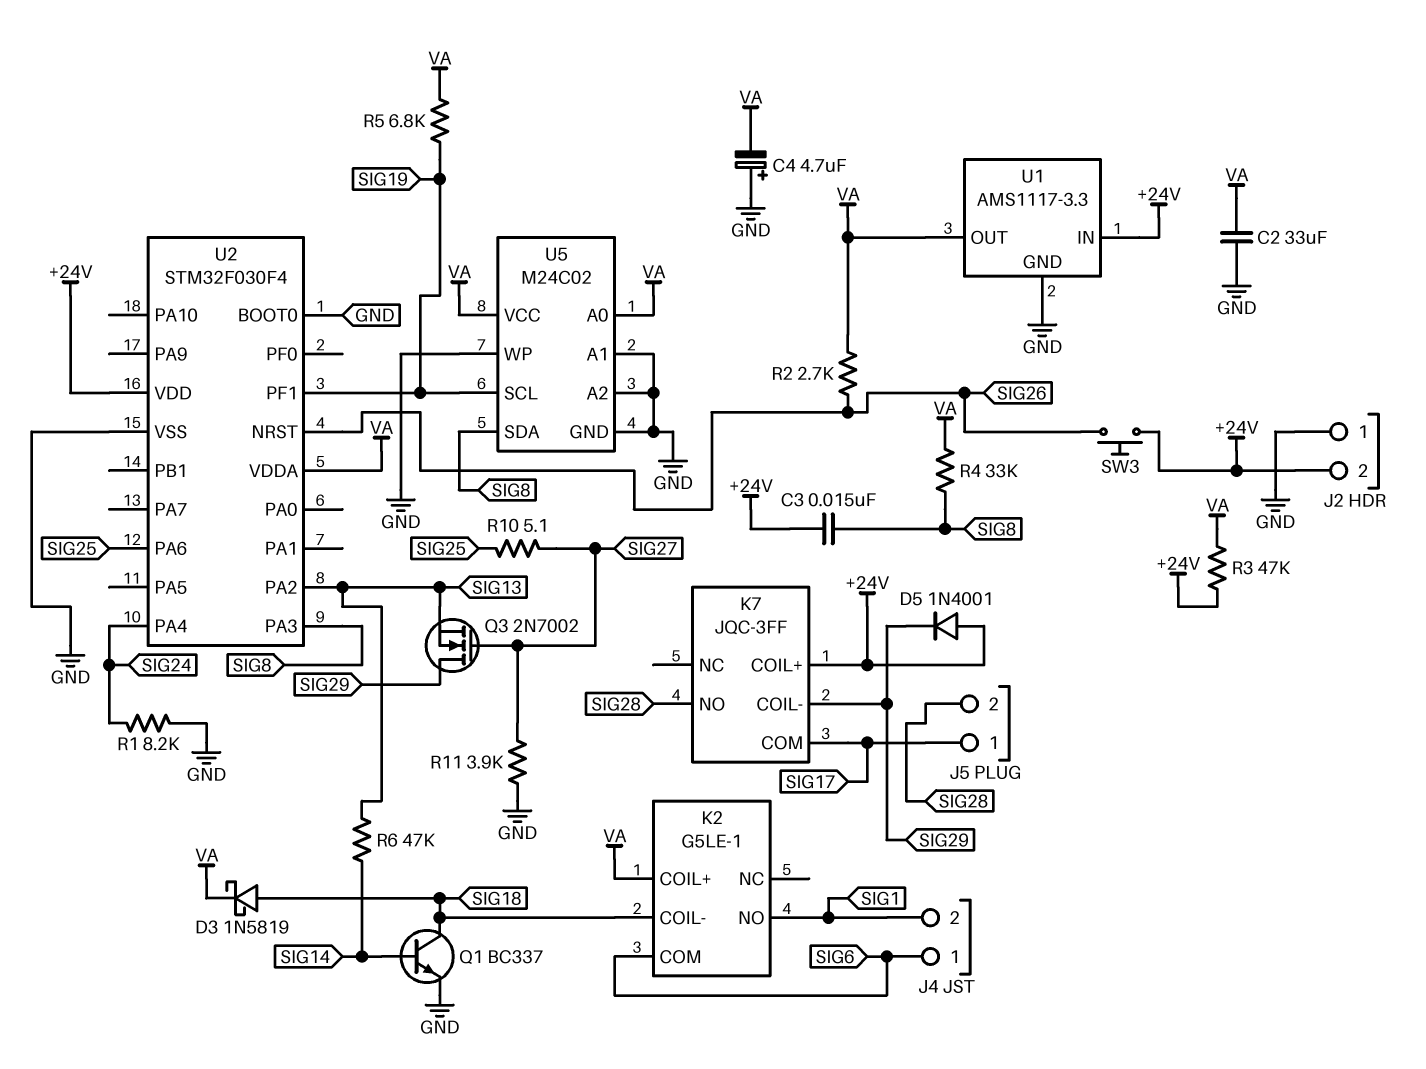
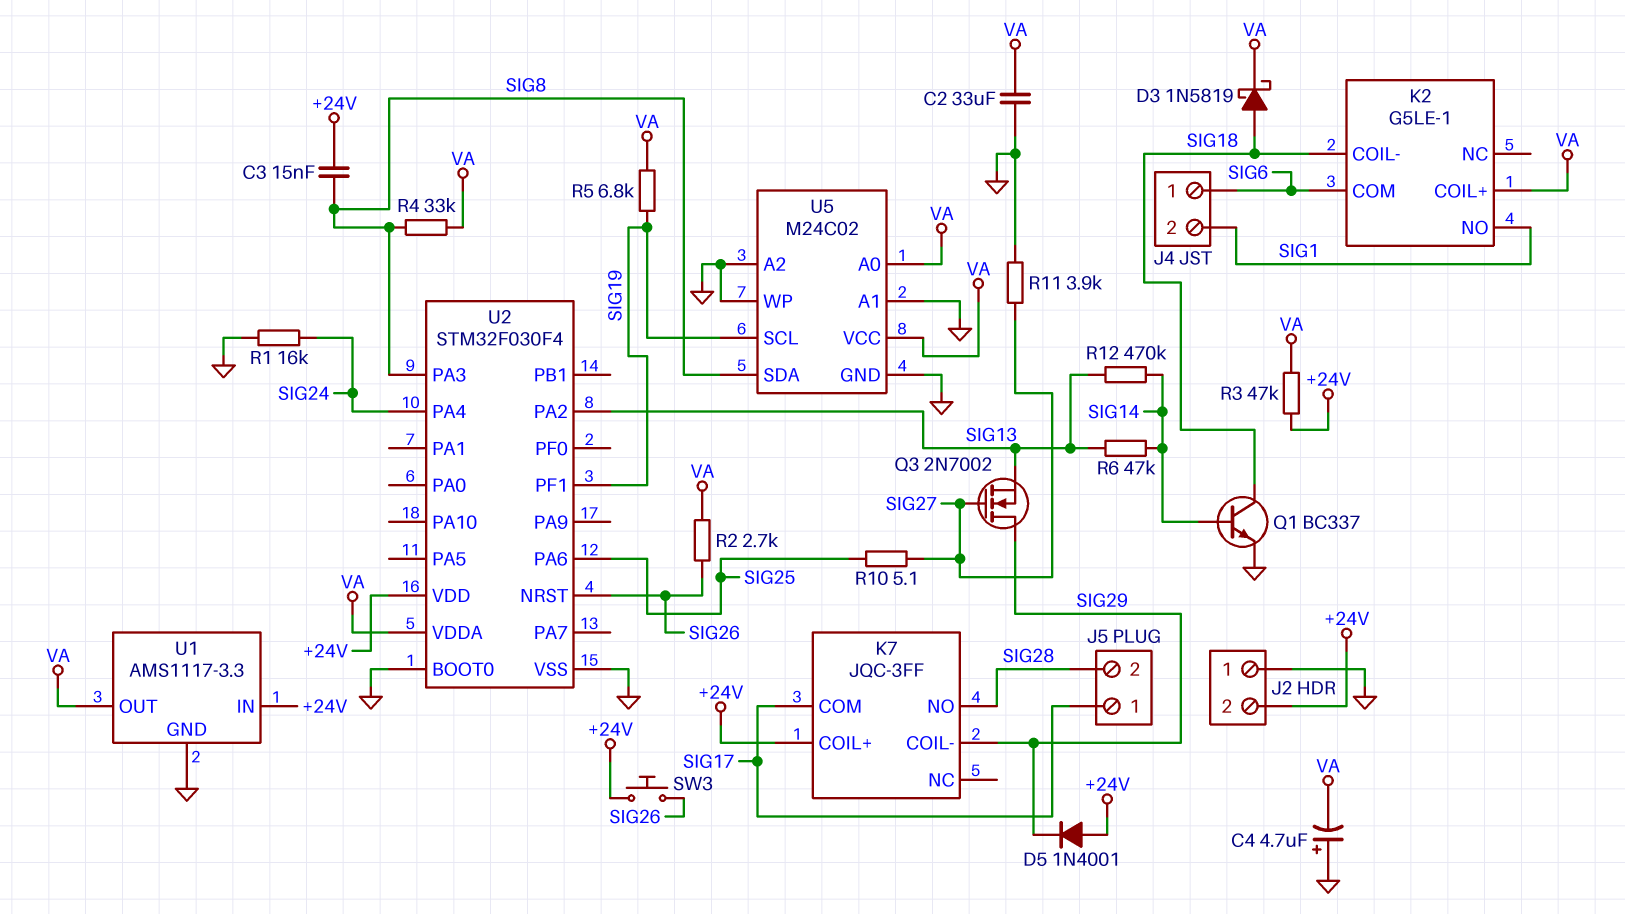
R1: 8.2k (GND, SIG24) -> 16k (GND, SIG24)
R12: none -> 470k (SIG13, SIG14)

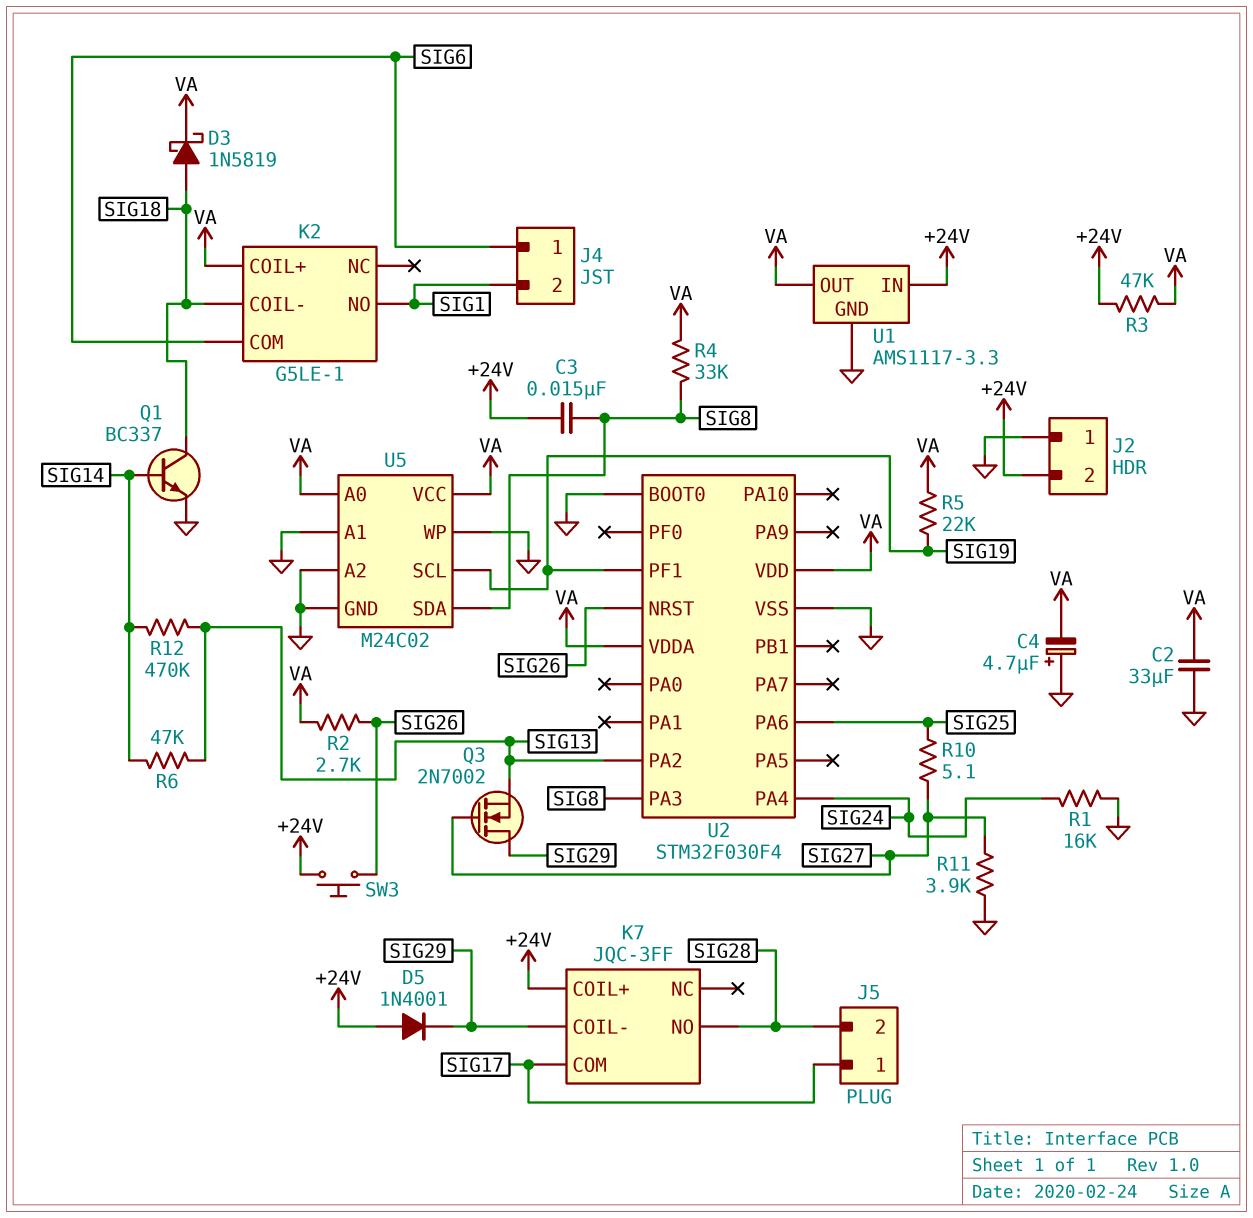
R5: 6.8k (SIG19, VA) -> 22k (SIG19, VA)
U2 pin VDD: +24V -> VA

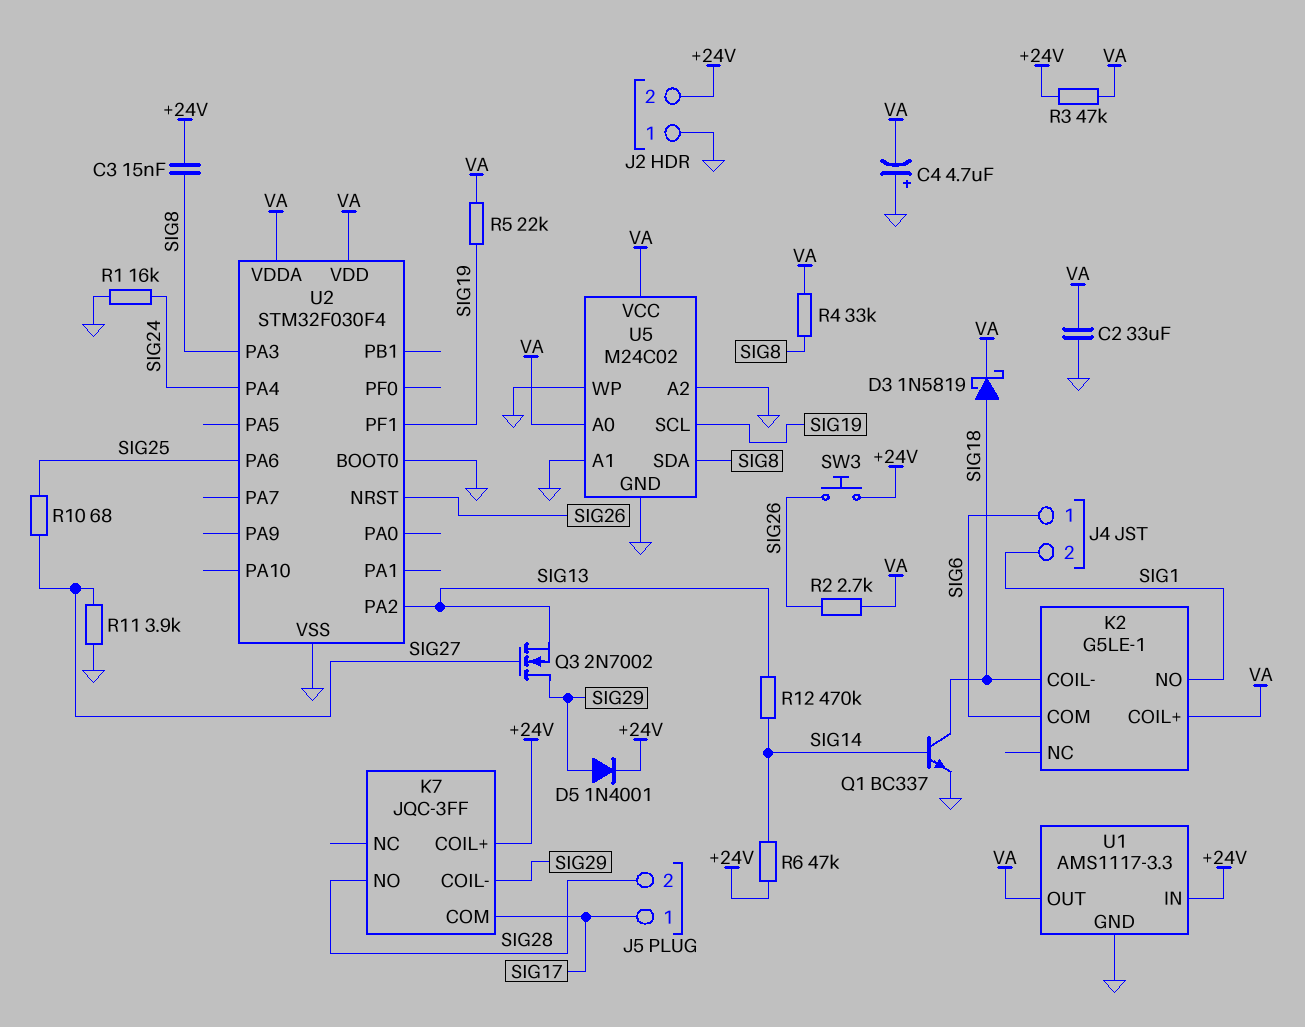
D5: diode 1N4001 (A +24V, K SIG29) -> diode 1N4001 (A SIG29, K +24V)
R6: 47k (SIG13, SIG14) -> 47k (+24V, SIG14)
R10: 5.1 (SIG25, SIG27) -> 68 (SIG25, SIG27)

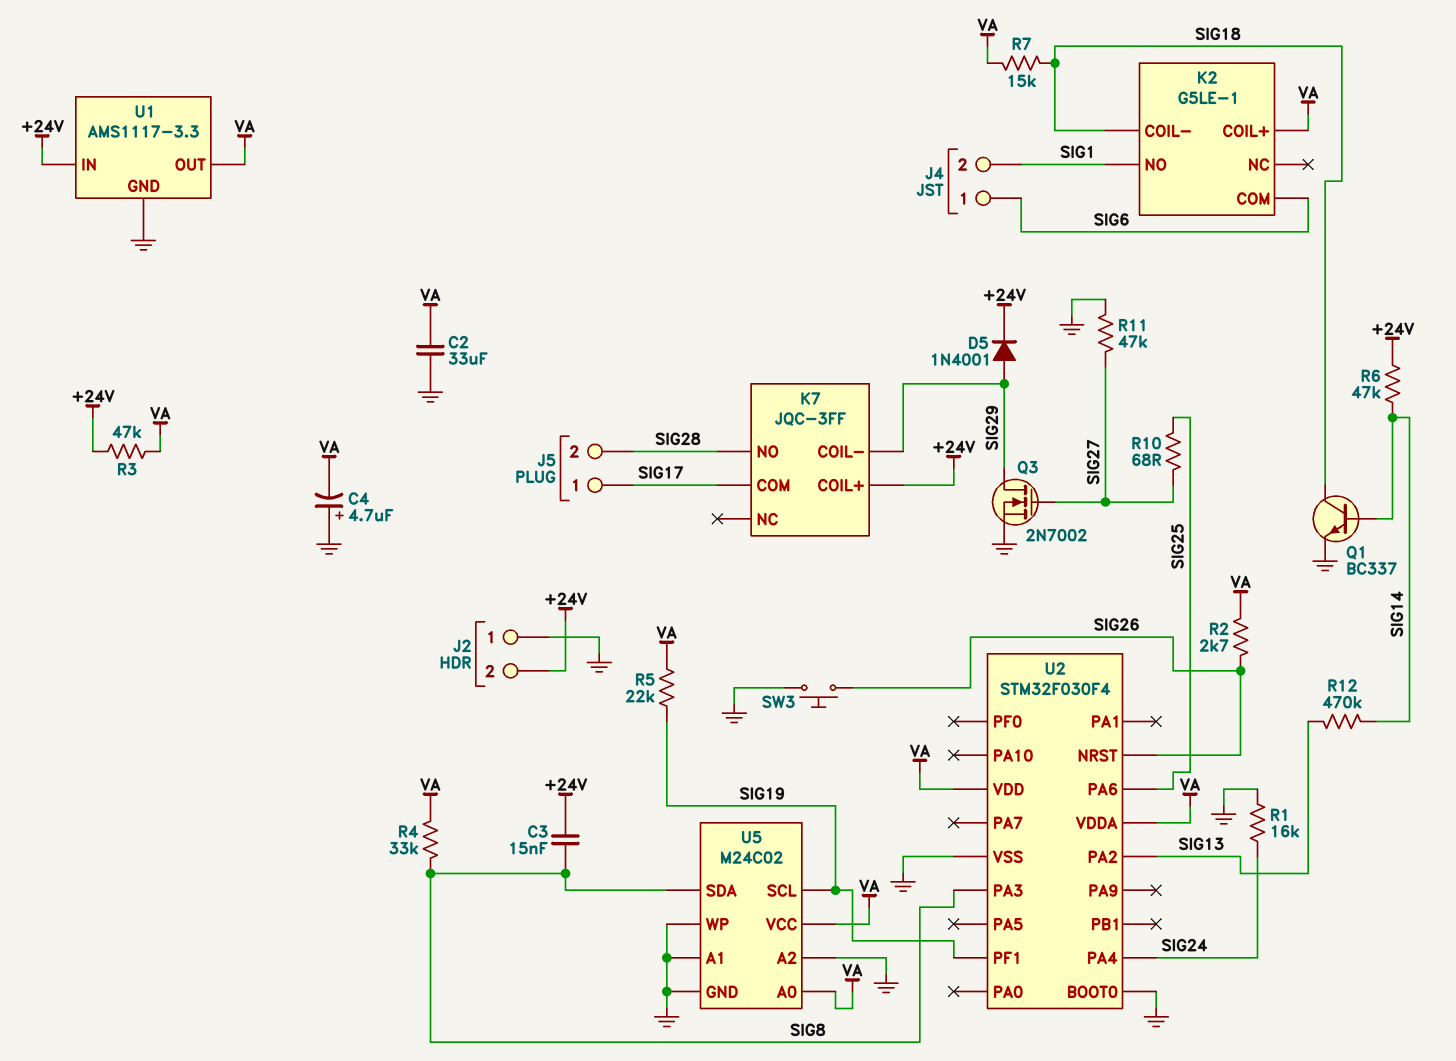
D3: schottky 1N5819 (A SIG18, K VA) -> none
Q3: NMOS 2N7002 (G SIG27, D SIG29, S SIG13) -> NMOS 2N7002 (G SIG27, D SIG29, S GND)
R7: none -> 15k (SIG18, VA)
R11: 3.9k (GND, SIG27) -> 47k (GND, SIG27)
SW3: button (+24V, SIG26) -> button (GND, SIG26)

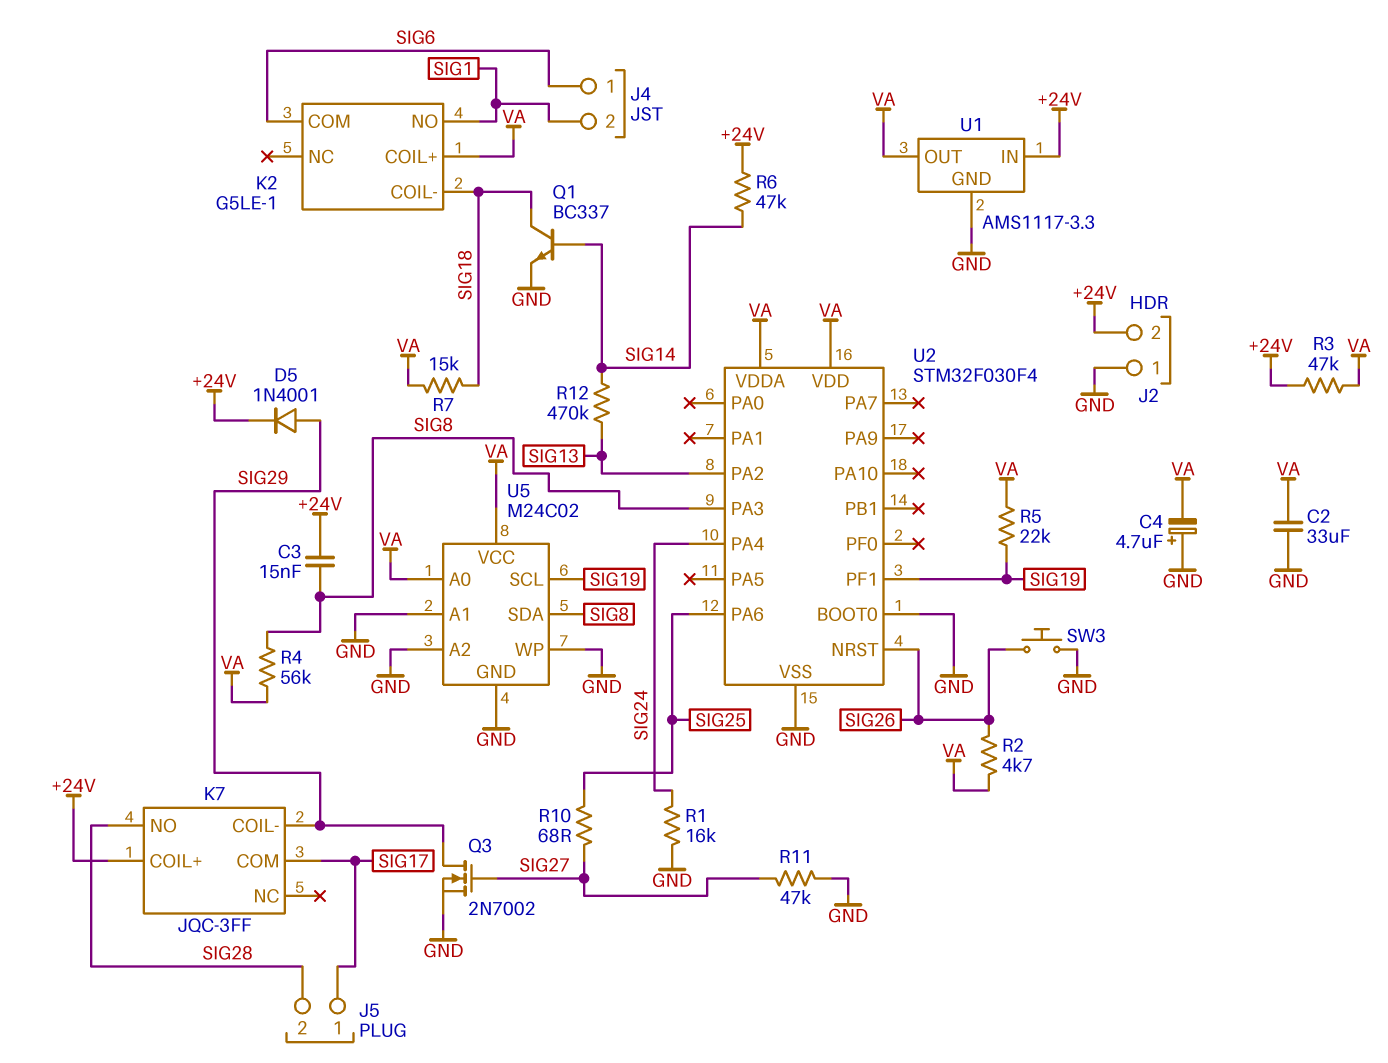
R2: 2.7k (SIG26, VA) -> 4.7k (SIG26, VA)
R4: 33k (SIG8, VA) -> 56k (SIG8, VA)

